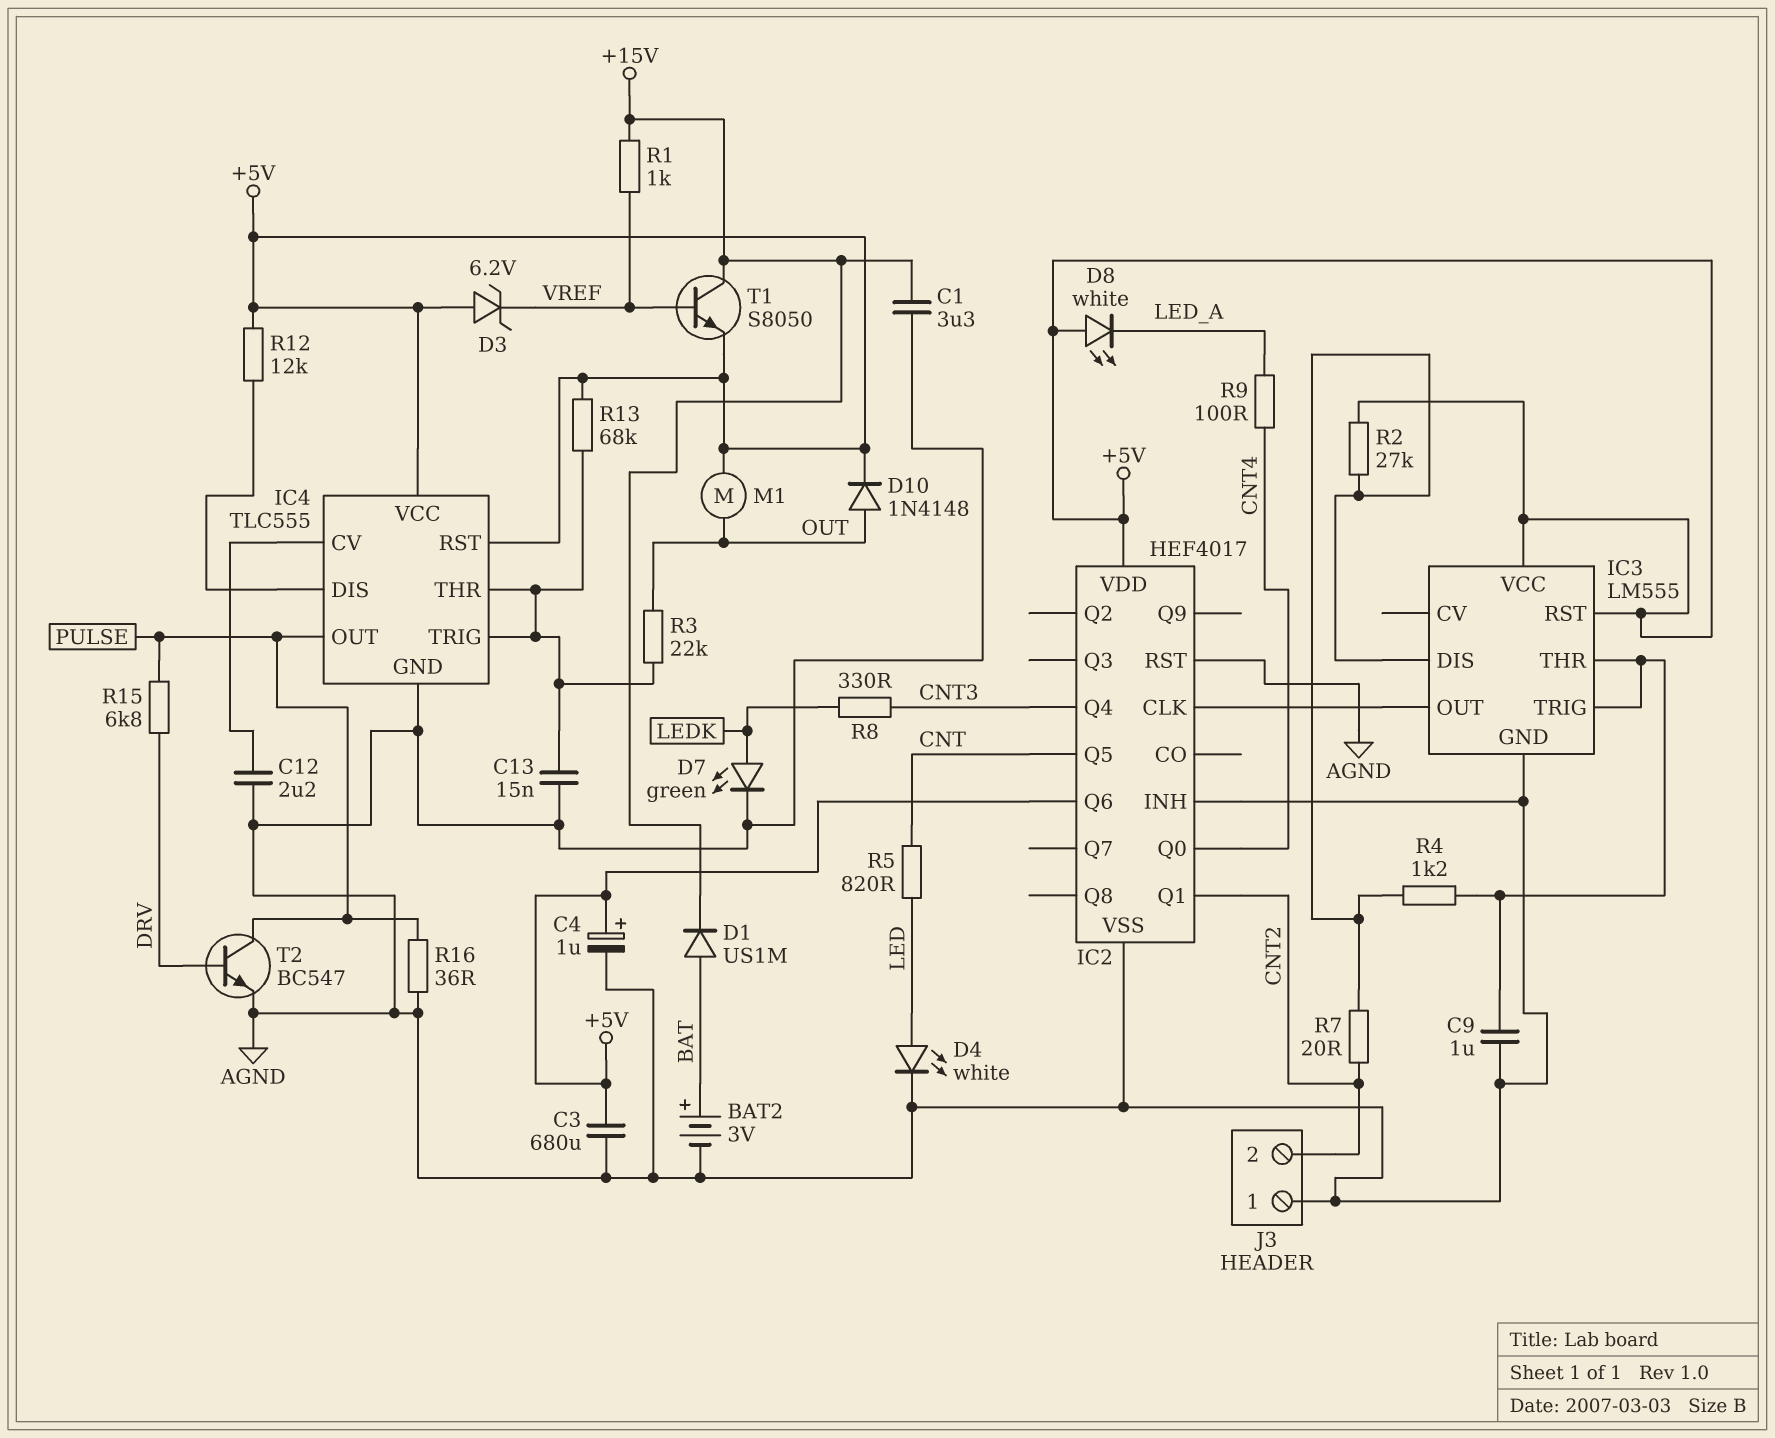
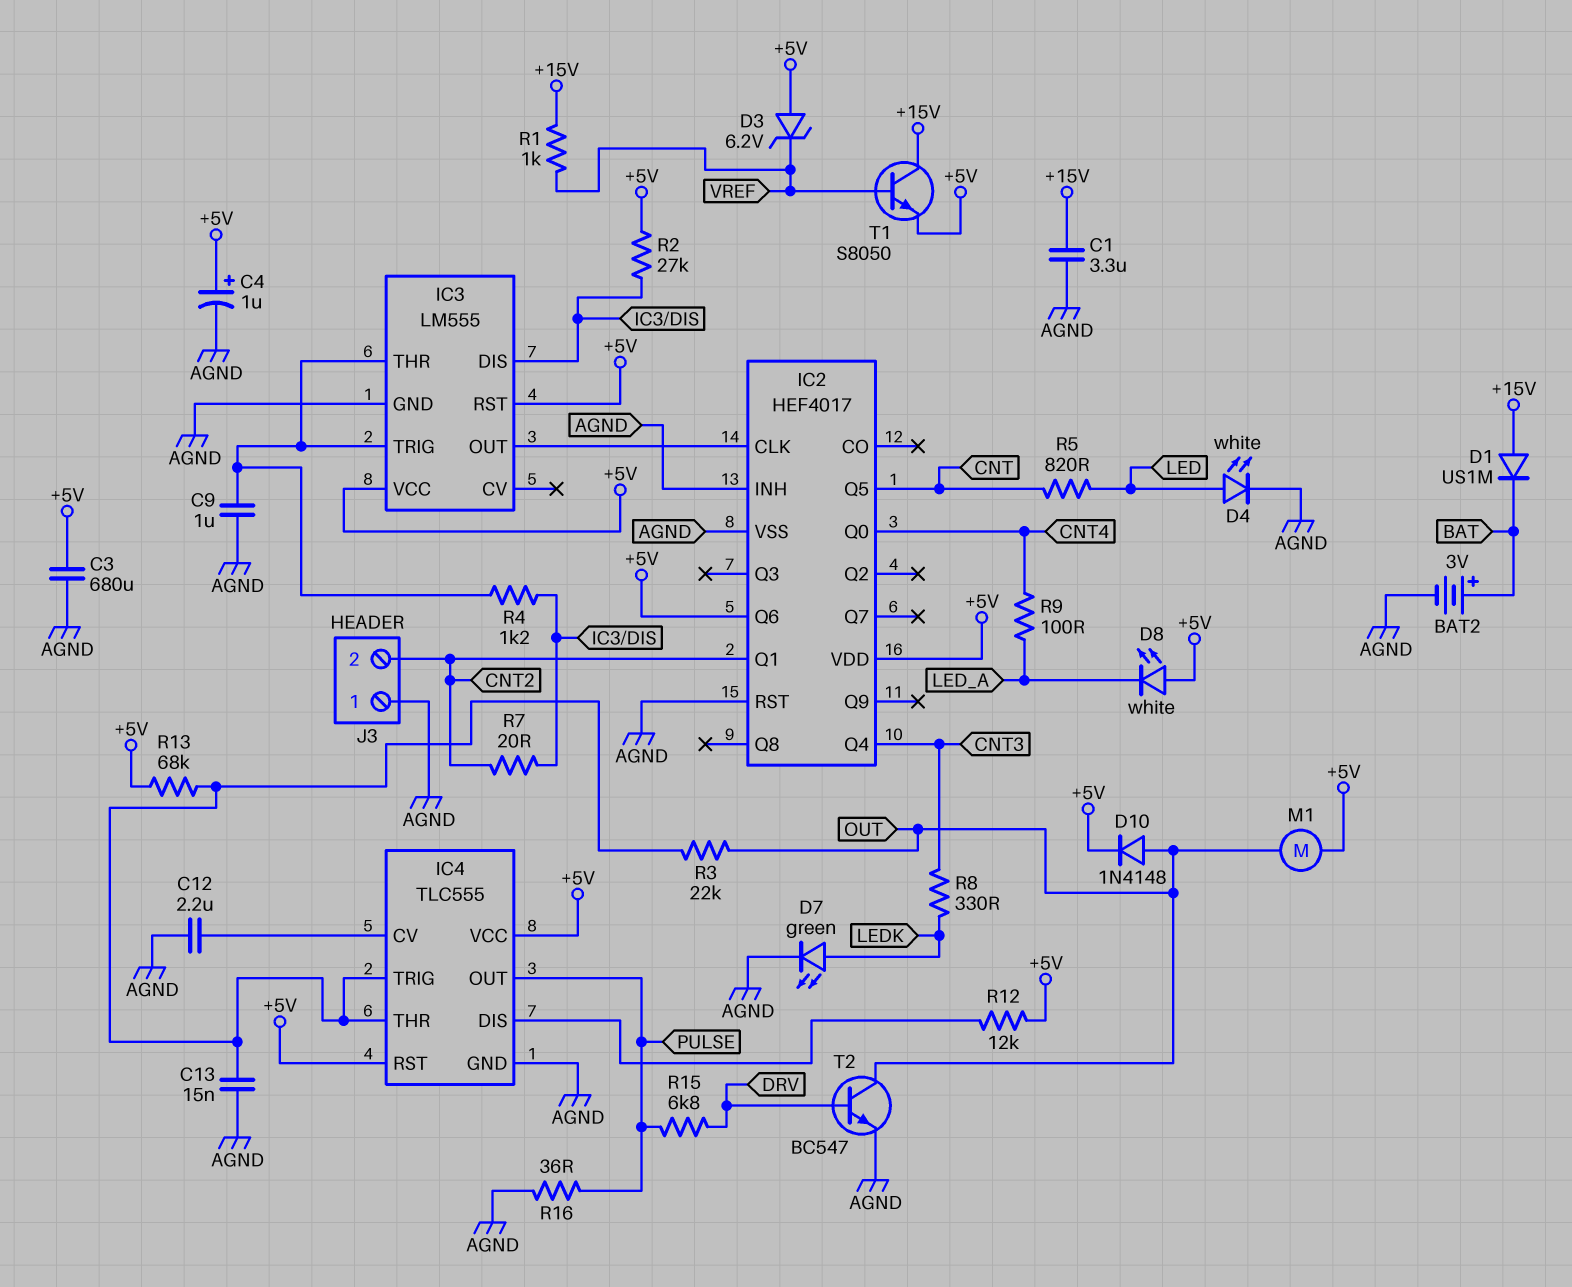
D1: diode US1M (A BAT, K +15V) -> diode US1M (A +15V, K BAT)
T2: NPN BC547 (B DRV, C PULSE, E AGND) -> NPN BC547 (B DRV, C OUT, E AGND)

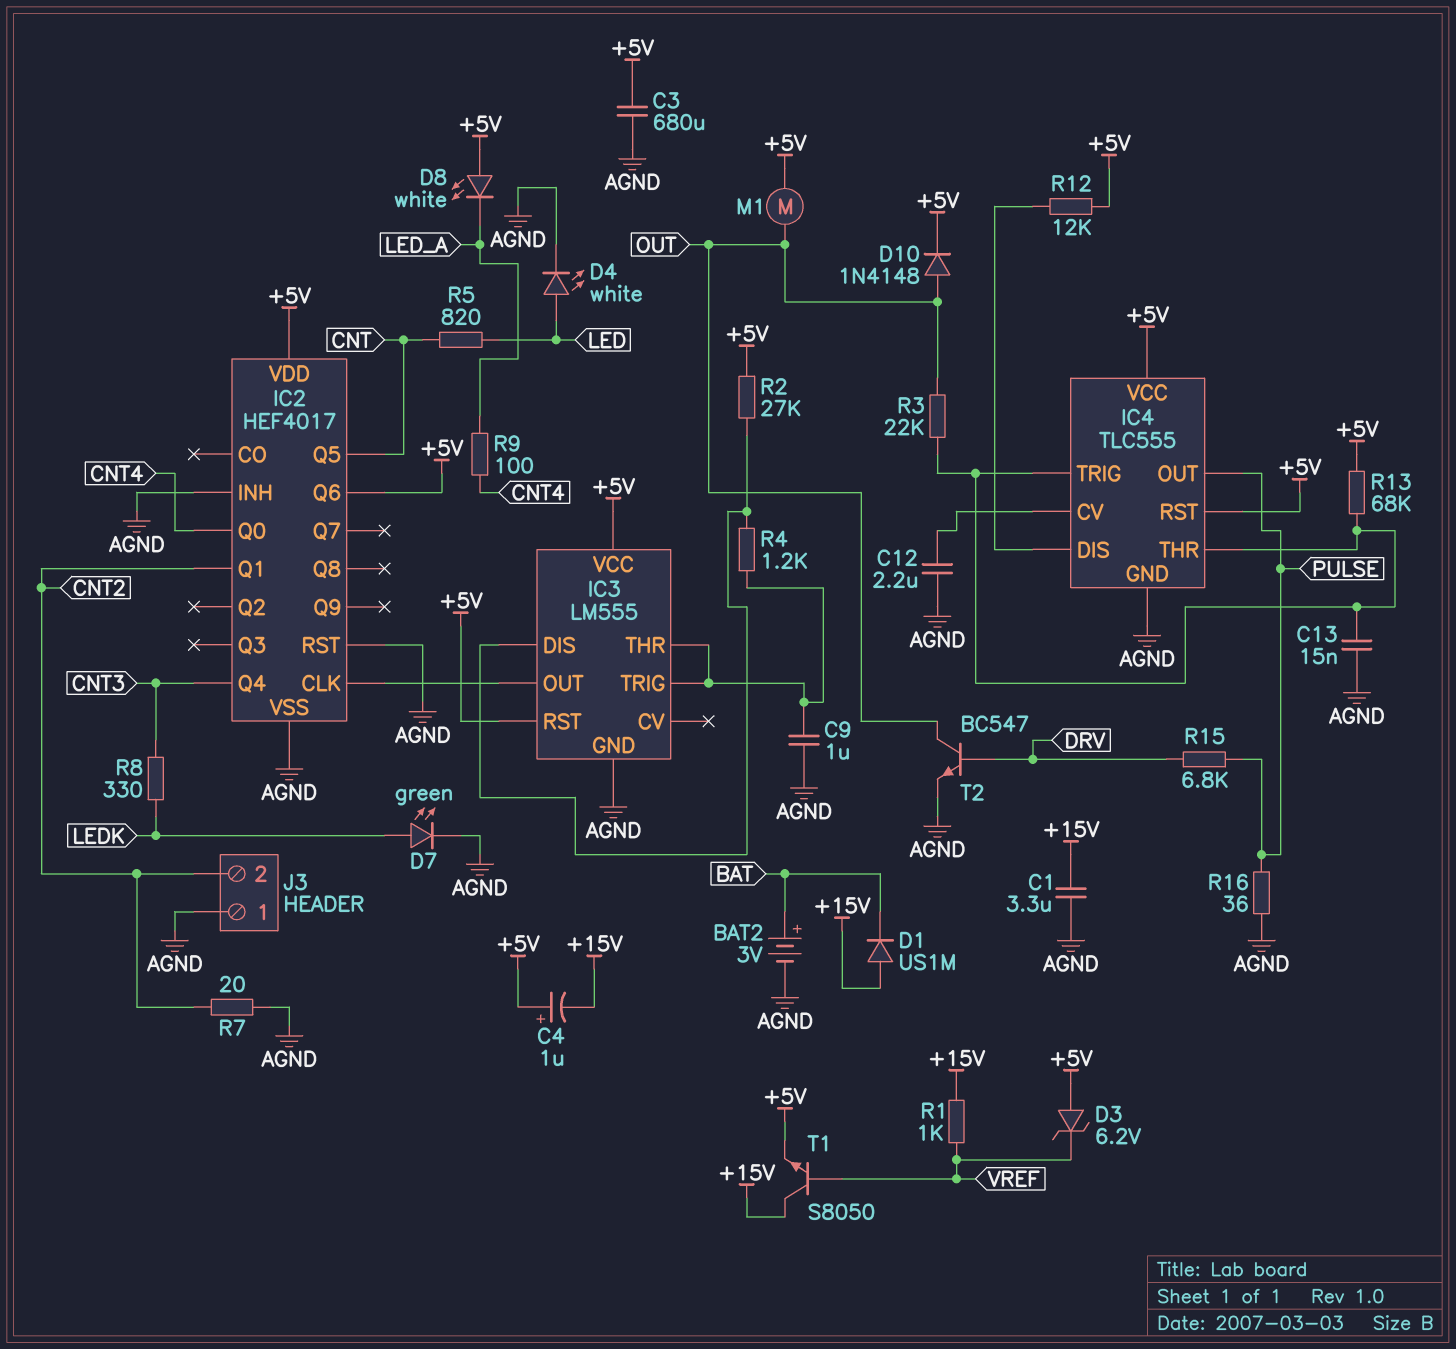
C4: 1uF (plus +5V, minus AGND) -> 1uF (plus +5V, minus +15V)
R7: 20 (CNT2, IC3/DIS) -> 20 (AGND, CNT2)

